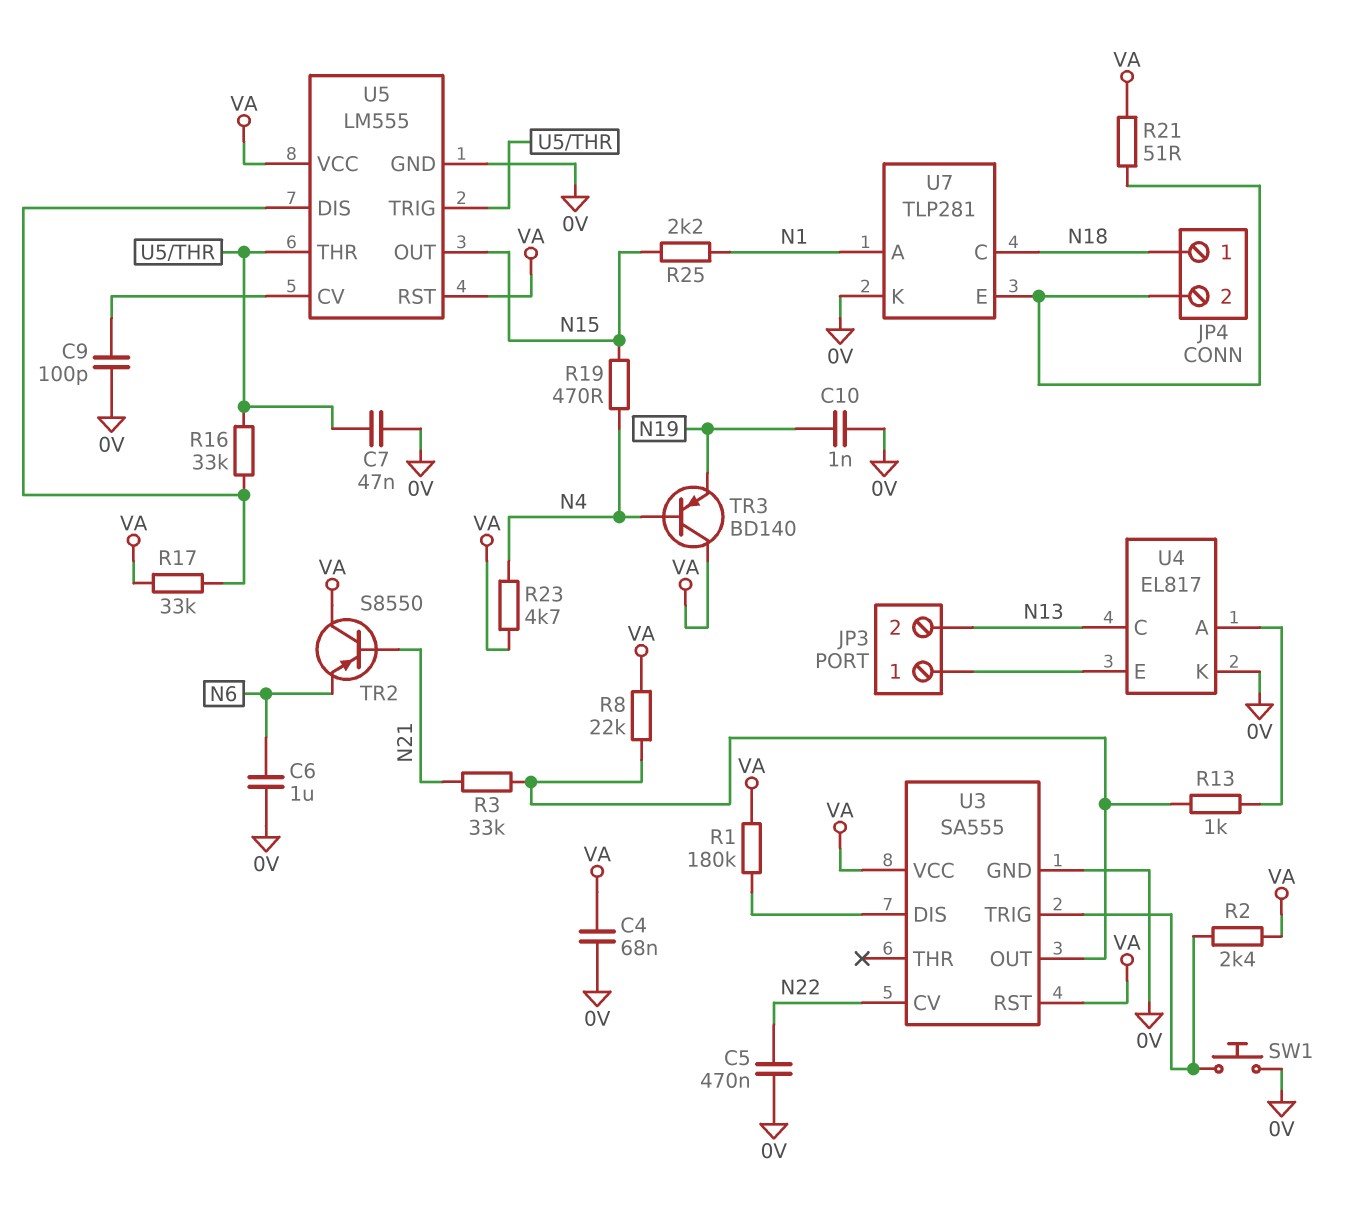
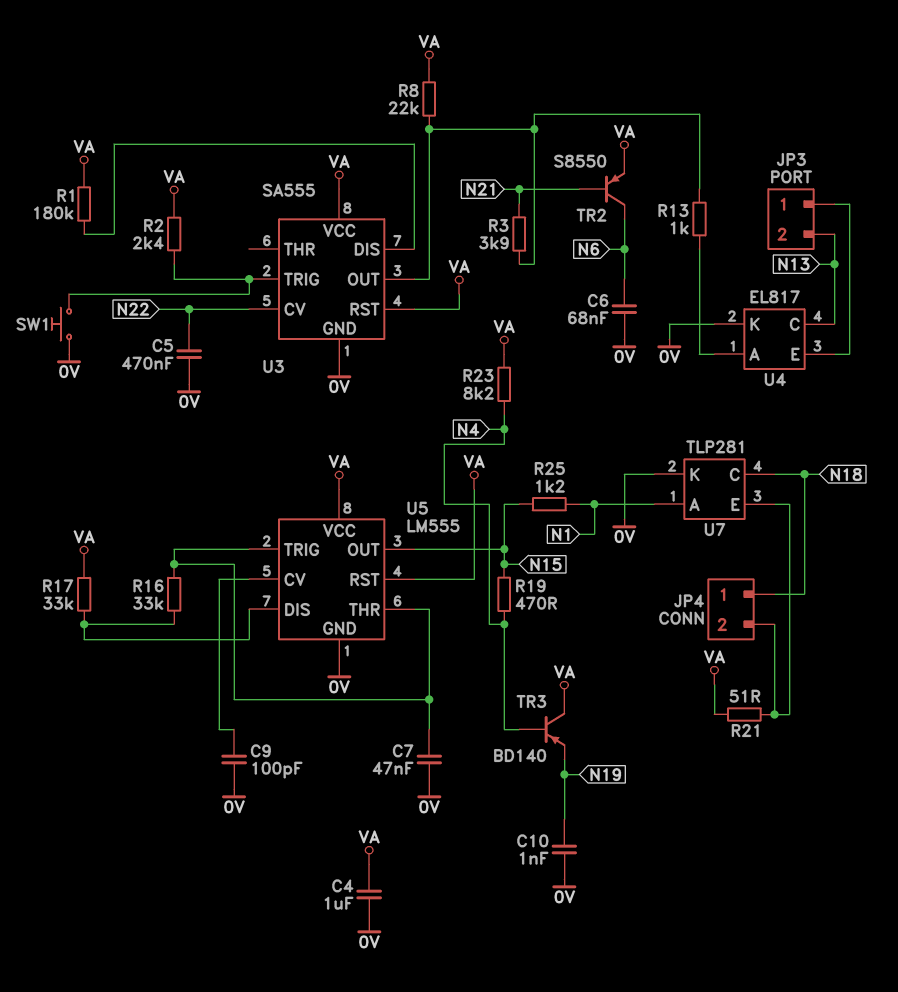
C4: 68nF (0V, VA) -> 1uF (0V, VA)
C6: 1uF (0V, N6) -> 68nF (0V, N6)
R3: 33k (N21, U3/OUT) -> 3.9k (N21, U3/OUT)
R23: 4.7k (N4, VA) -> 8.2k (N4, VA)
R25: 2.2k (N1, N15) -> 1.2k (N1, N15)
TR2: PNP S8550 (B N21, C VA, E N6) -> PNP S8550 (B N21, C N6, E VA)

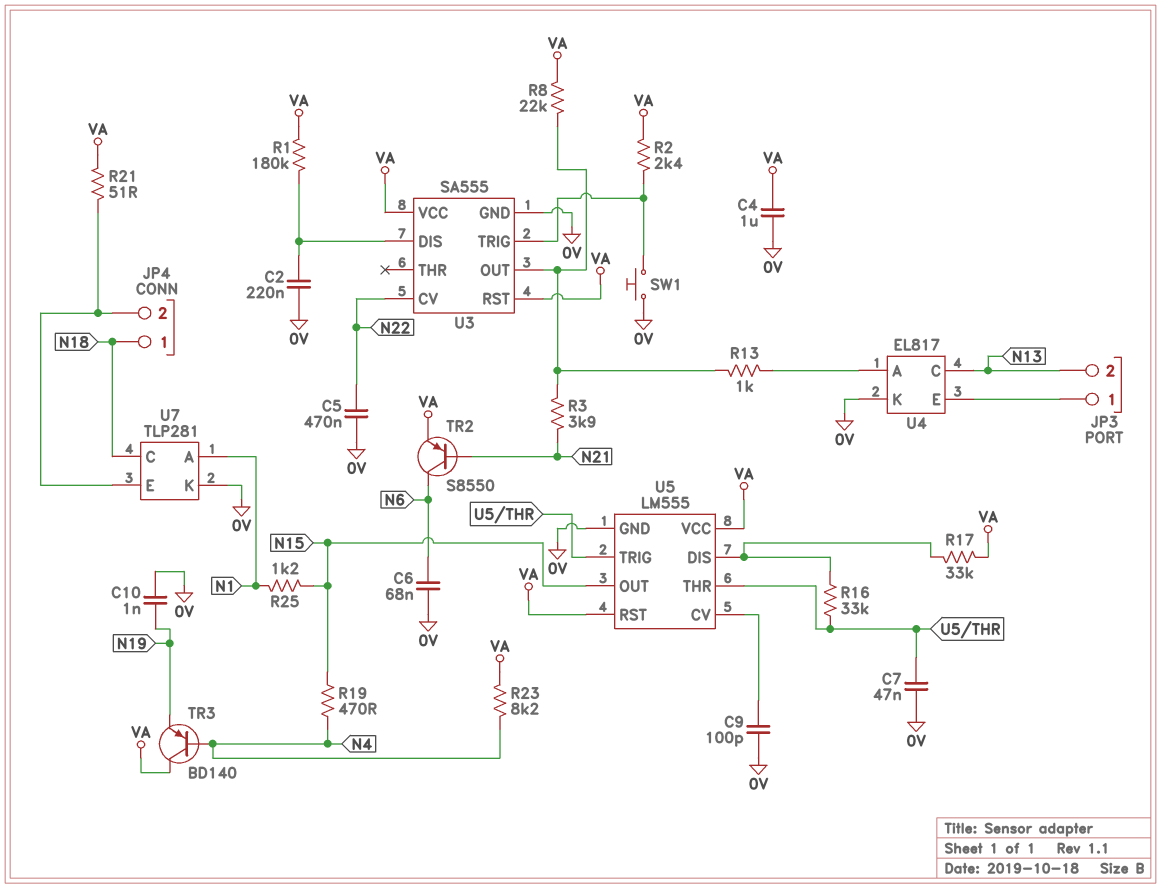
C2: none -> 220nF (0V, U3/DIS)

